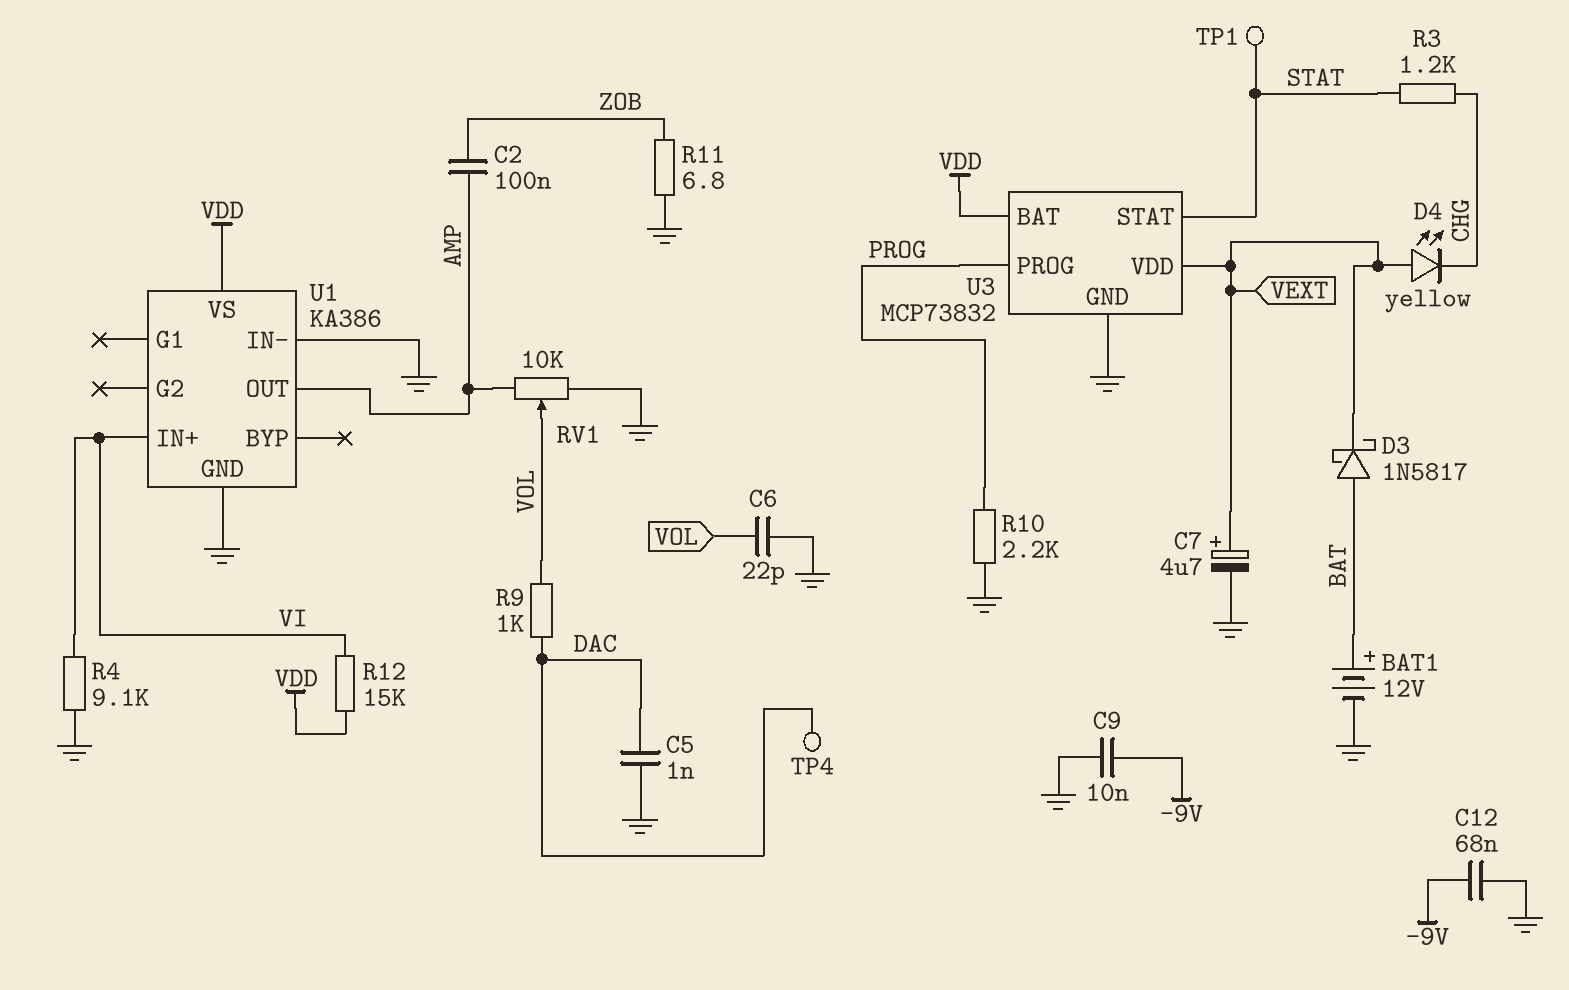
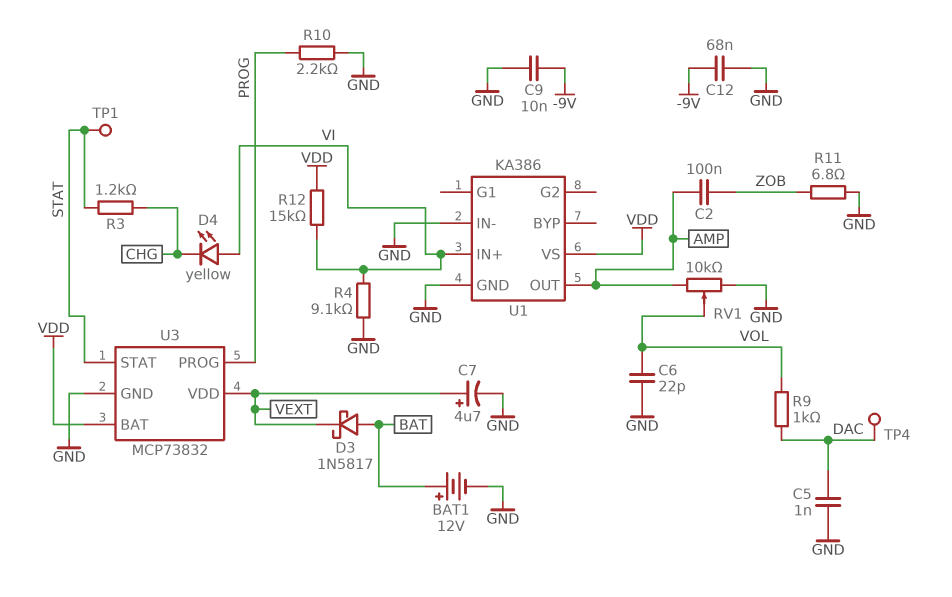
D4: LED yellow (A VEXT, K CHG) -> LED yellow (A VI, K CHG)

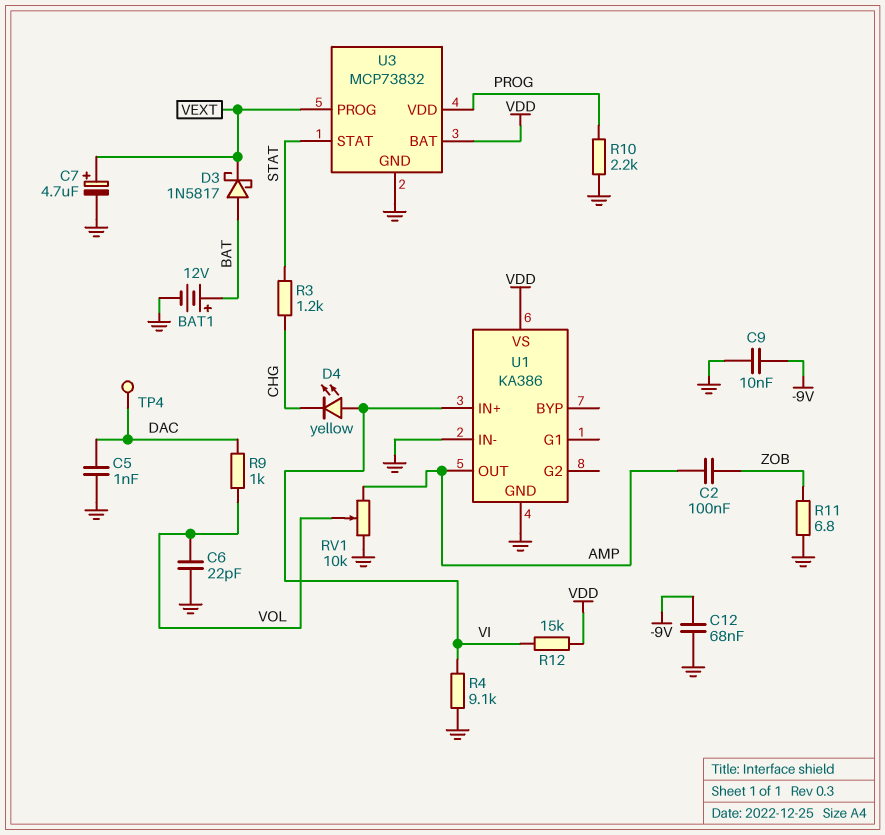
TP1: test point (STAT) -> none
U3 pin PROG: PROG -> VEXT
U3 pin VDD: VEXT -> PROG

